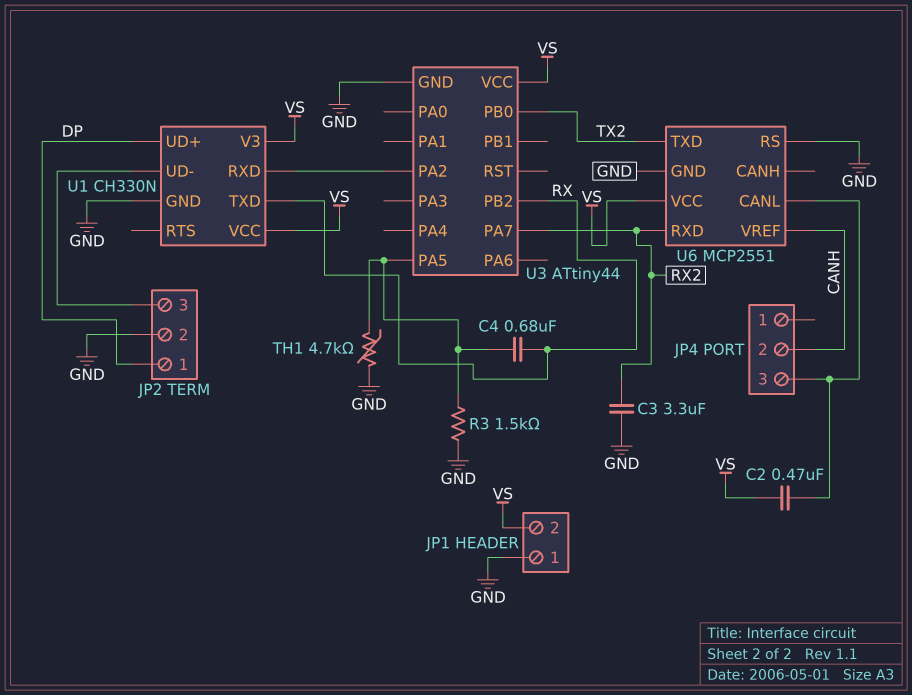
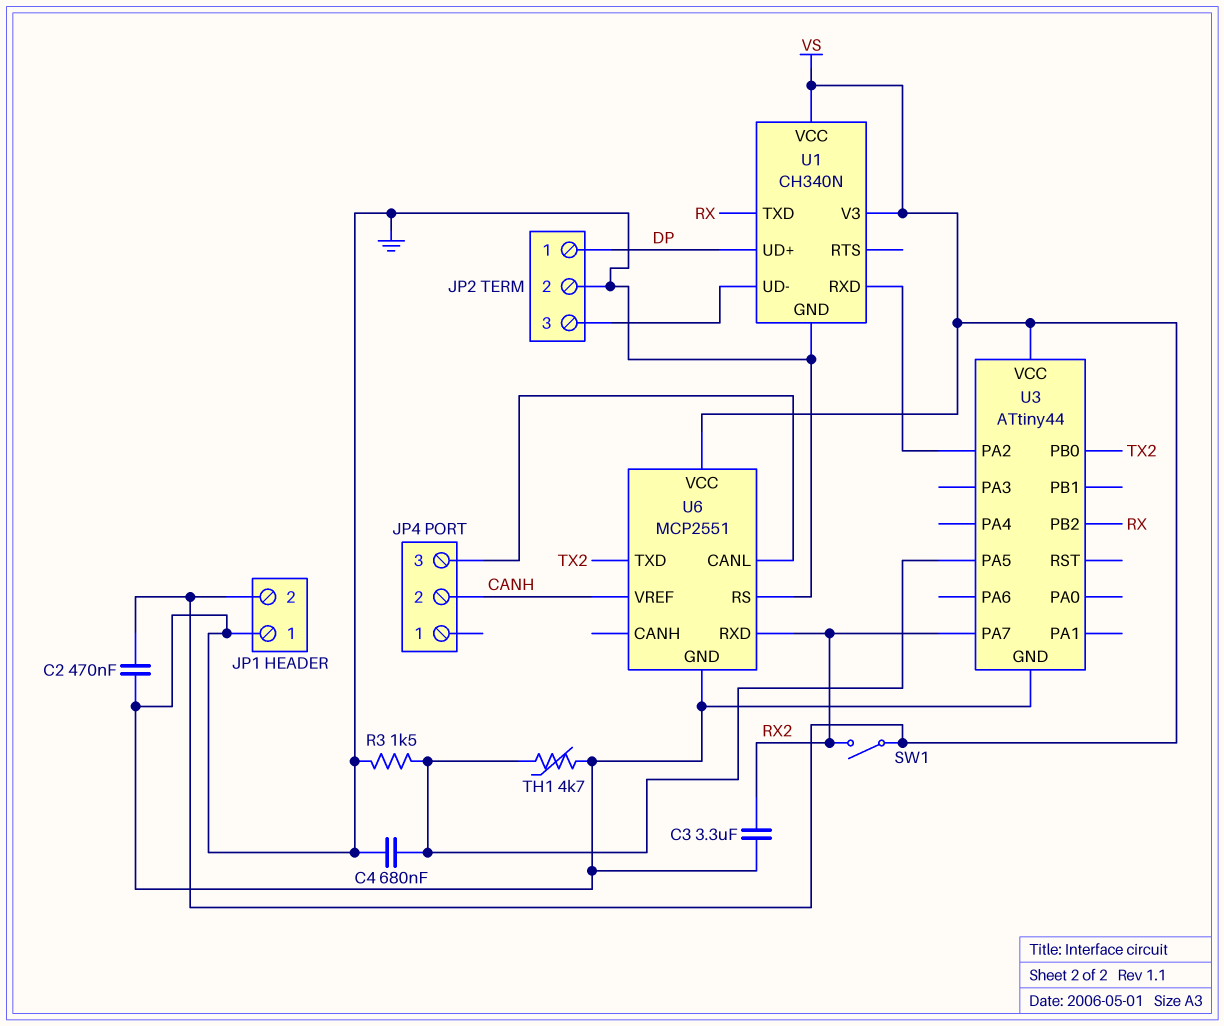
C2: 470nF (JP4/3, VS) -> 470nF (GND, VS)
C4: 680nF (RX, U3/PA5) -> 680nF (GND, U3/PA5)
SW1: none -> switch (RX2, VS)
U1: CH330N -> CH340N

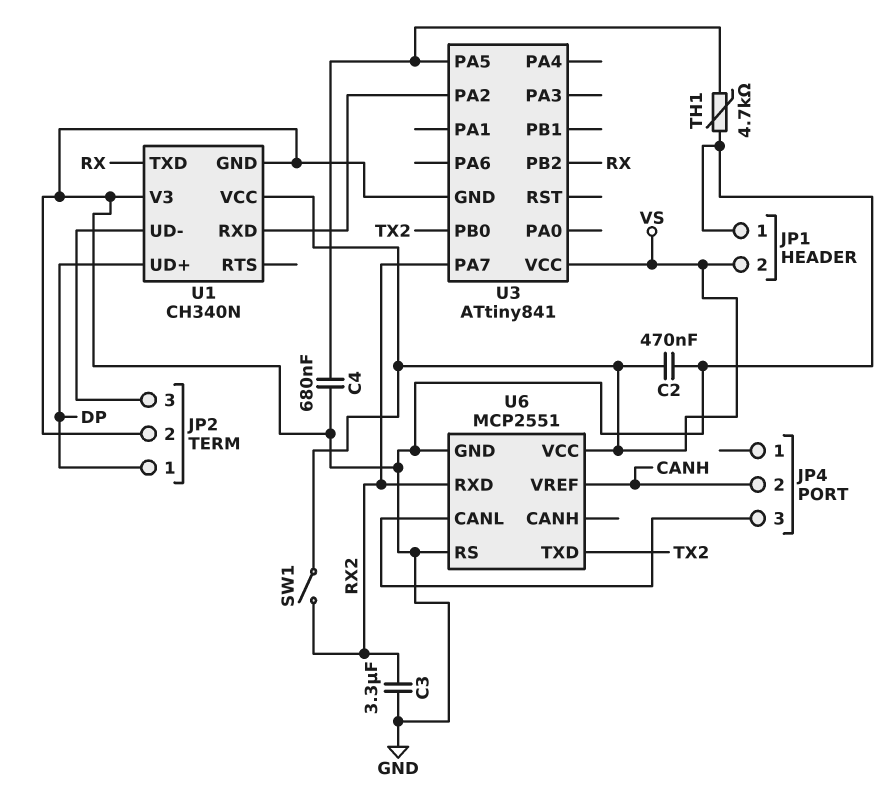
R3: 1.5k (GND, U3/PA5) -> none
U1 pin V3: VS -> GND
U3: ATtiny44 -> ATtiny841

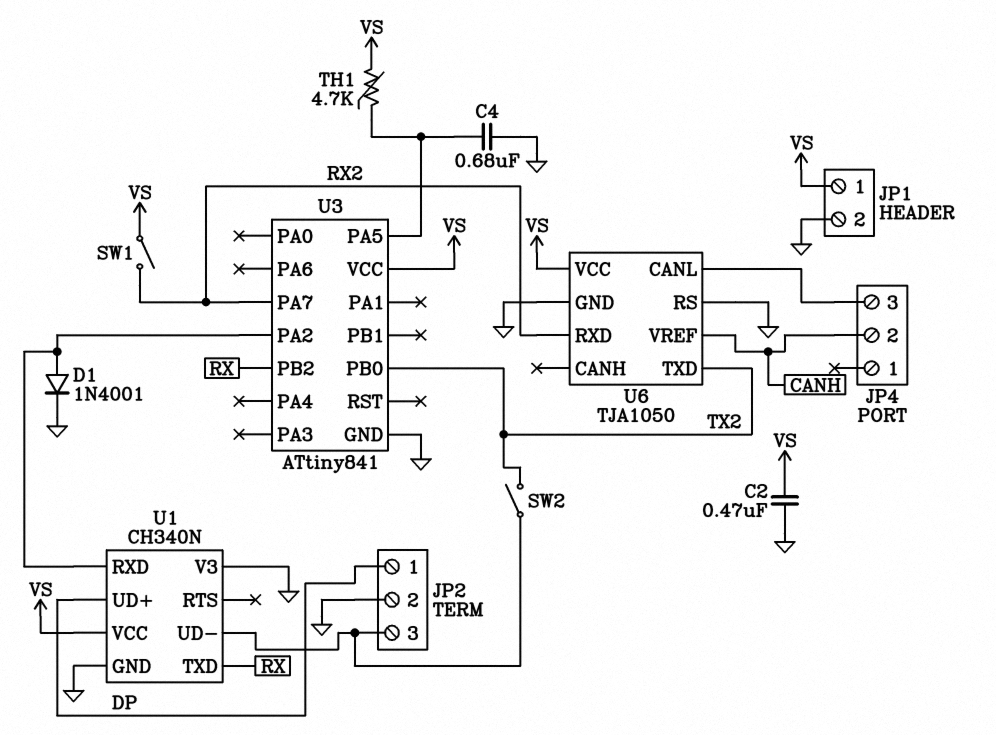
C3: 3.3uF (GND, RX2) -> none
D1: none -> diode 1N4001 (A U1/RXD, K GND)
JP1 pin 1: GND -> VS
JP1 pin 2: VS -> GND
SW2: none -> switch (JP2/3, TX2)
TH1: 4.7k (GND, U3/PA5) -> 4.7k (U3/PA5, VS)
U6: MCP2551 -> TJA1050

